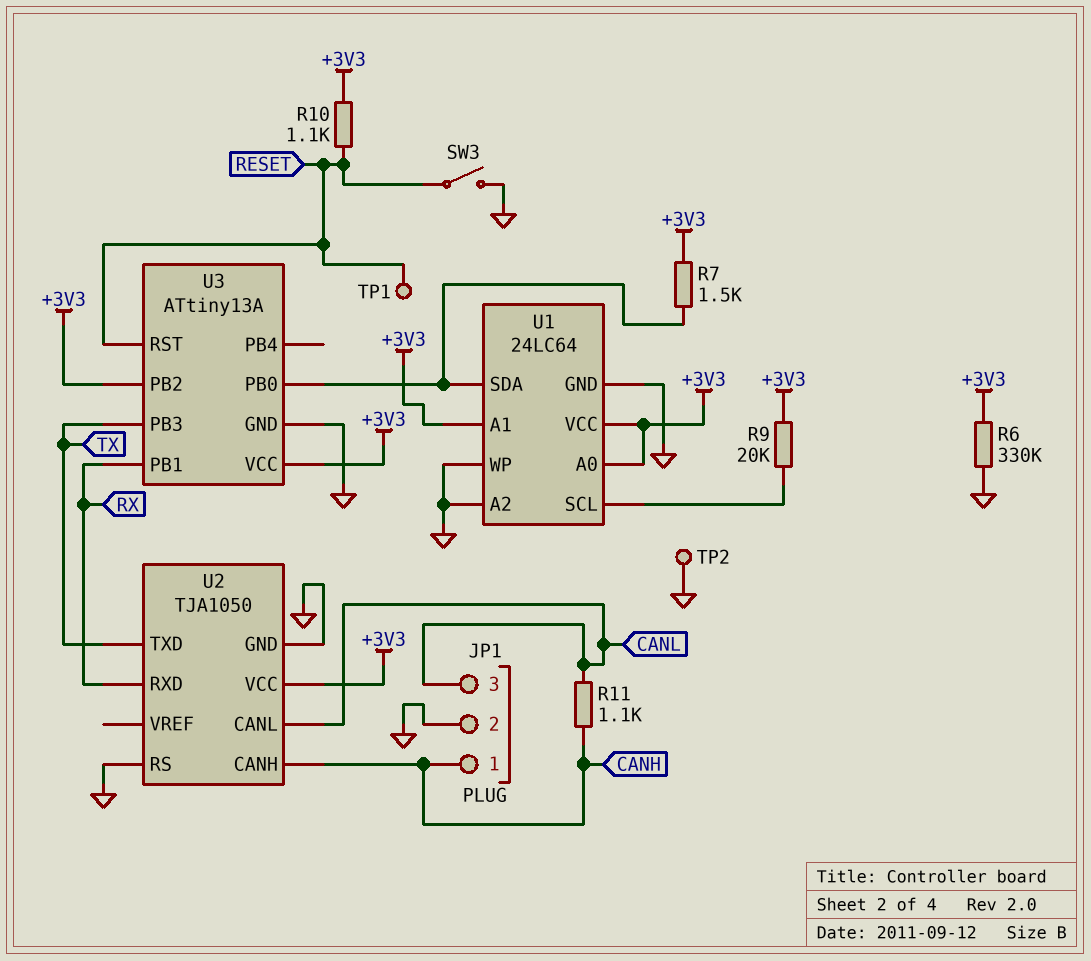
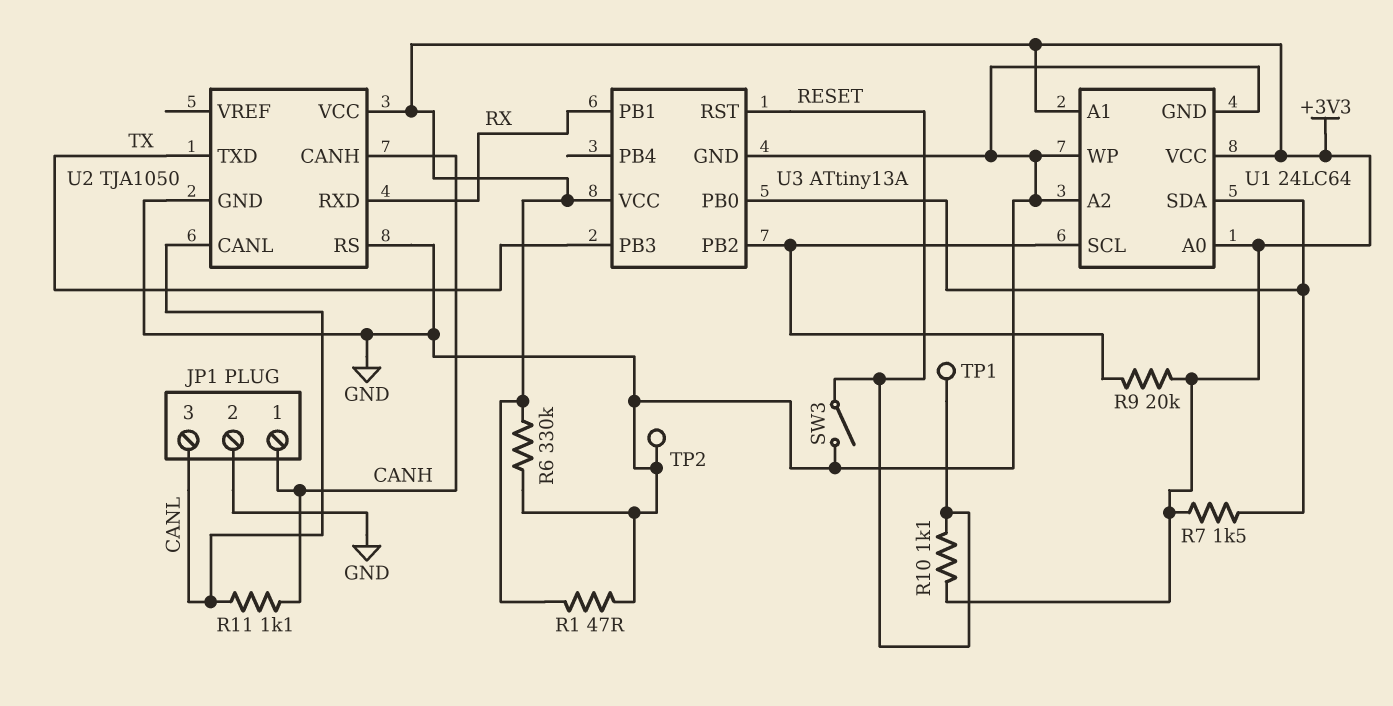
R1: none -> 47 (+3V3, GND)
U3 pin PB2: +3V3 -> U1/SCL

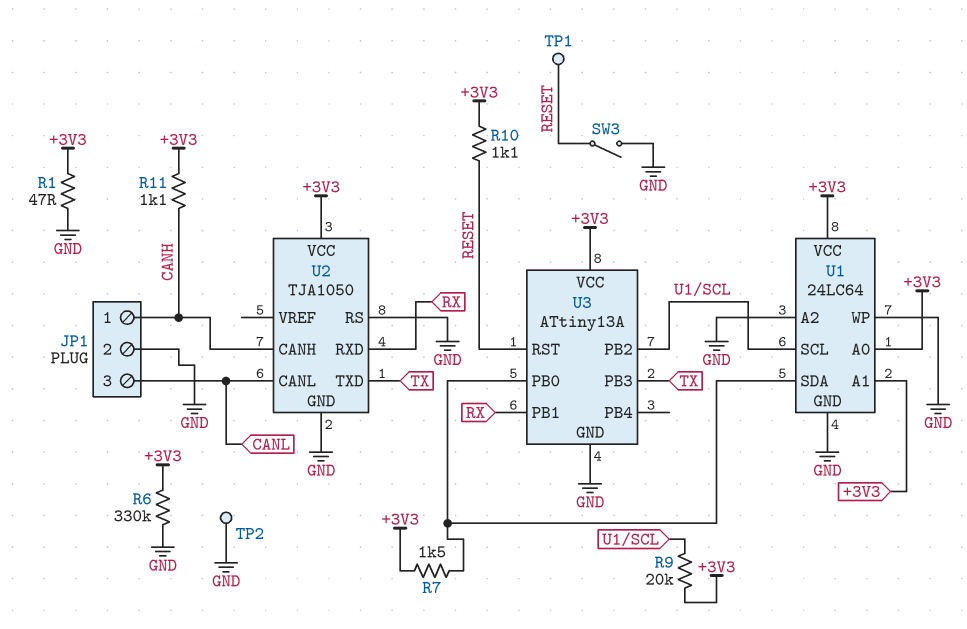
R11: 1.1k (CANH, CANL) -> 1.1k (+3V3, CANH)

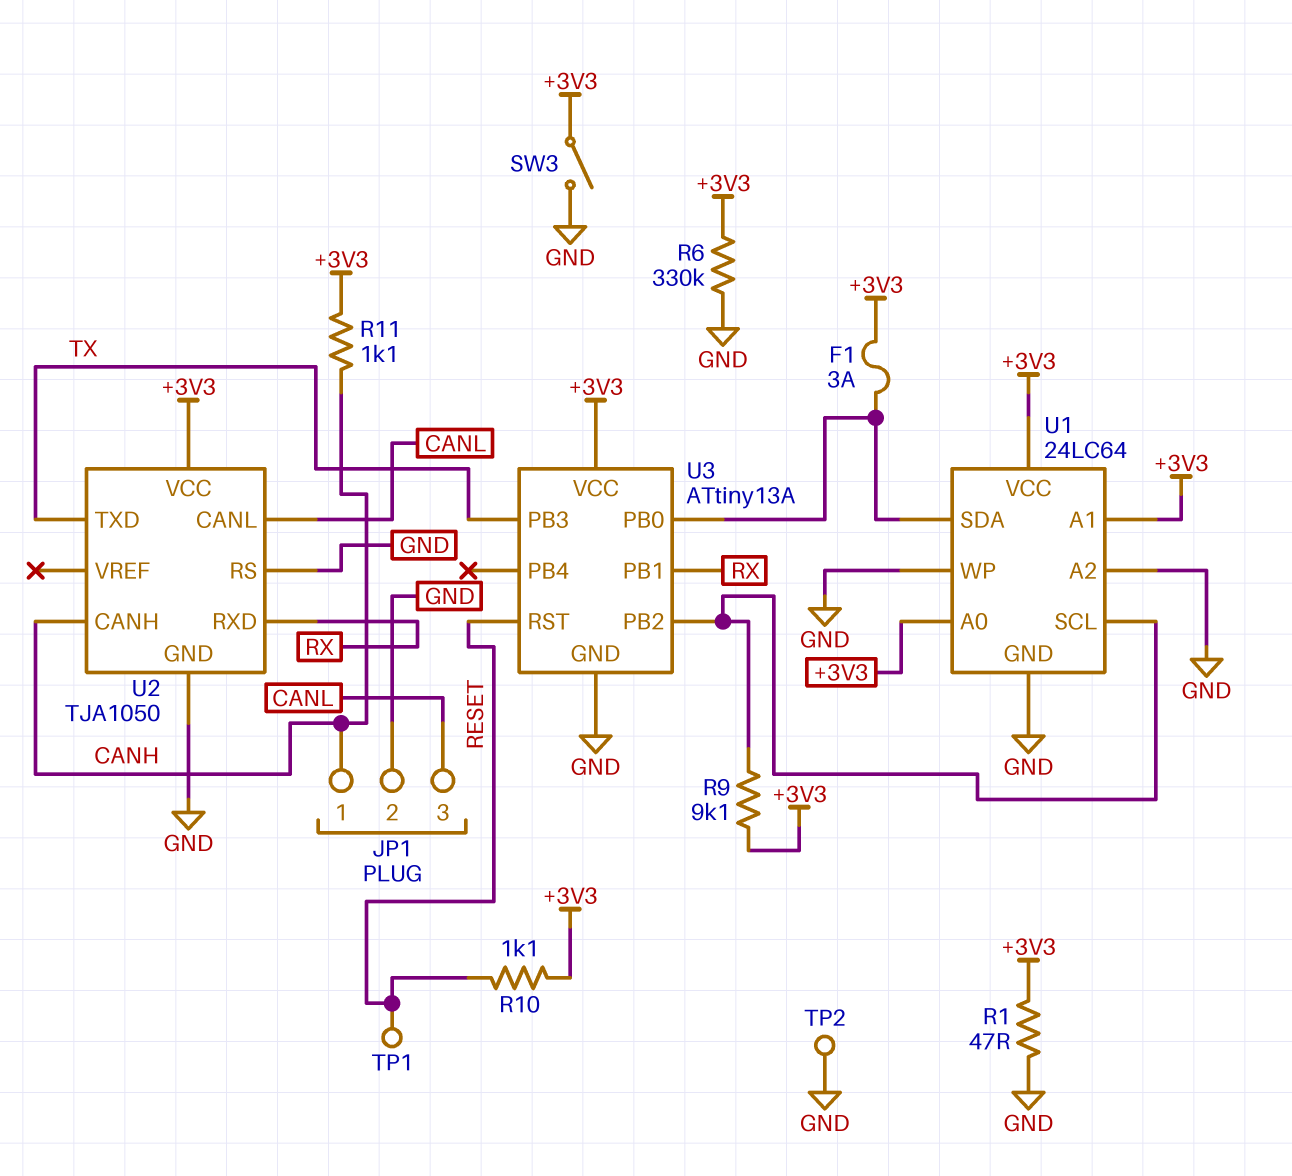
F1: none -> 3A (+3V3, U1/SDA)
R7: 1.5k (+3V3, U1/SDA) -> none
R9: 20k (+3V3, U1/SCL) -> 9.1k (+3V3, U1/SCL)
SW3: switch (GND, RESET) -> switch (+3V3, GND)

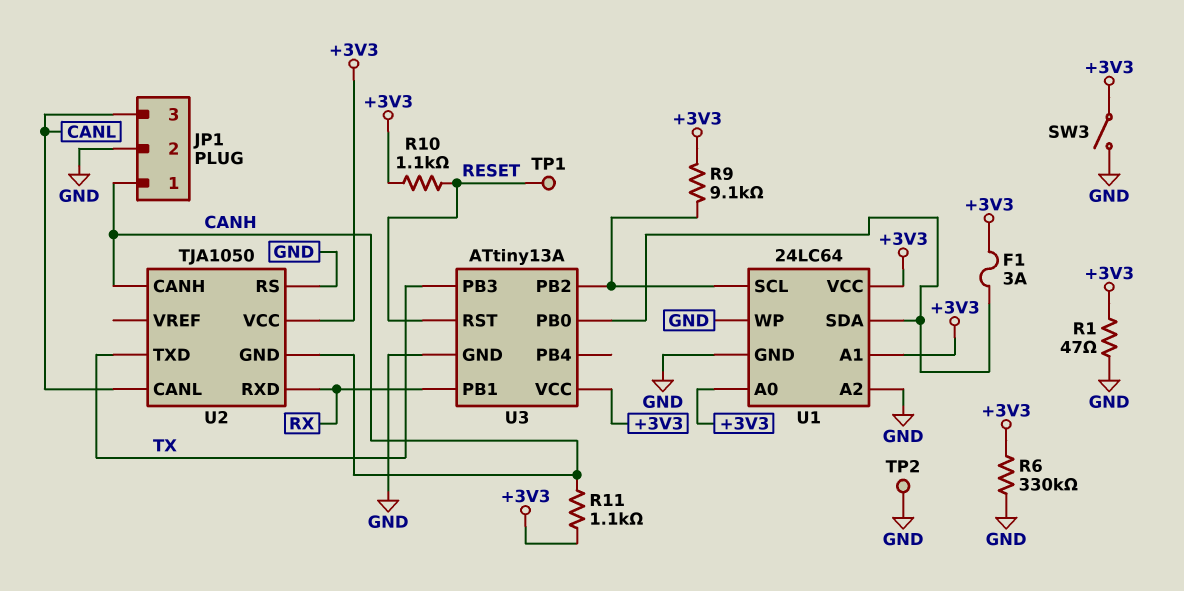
U2 pin GND: GND -> CANH

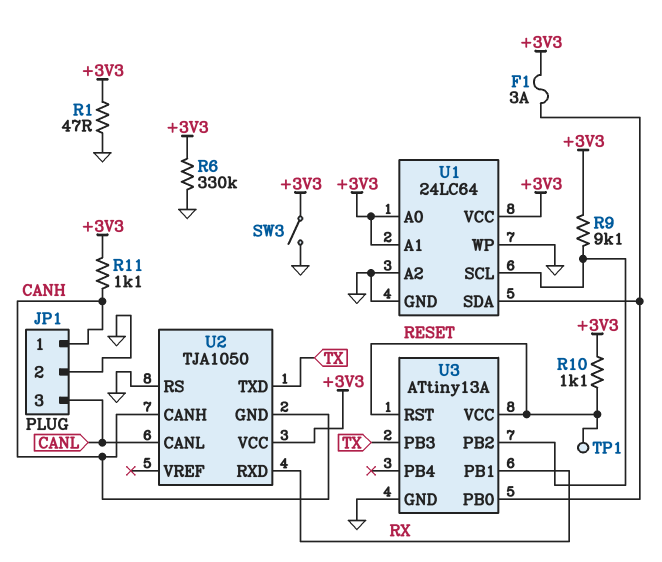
TP2: test point (GND) -> none
U3 pin VCC: +3V3 -> RESET

